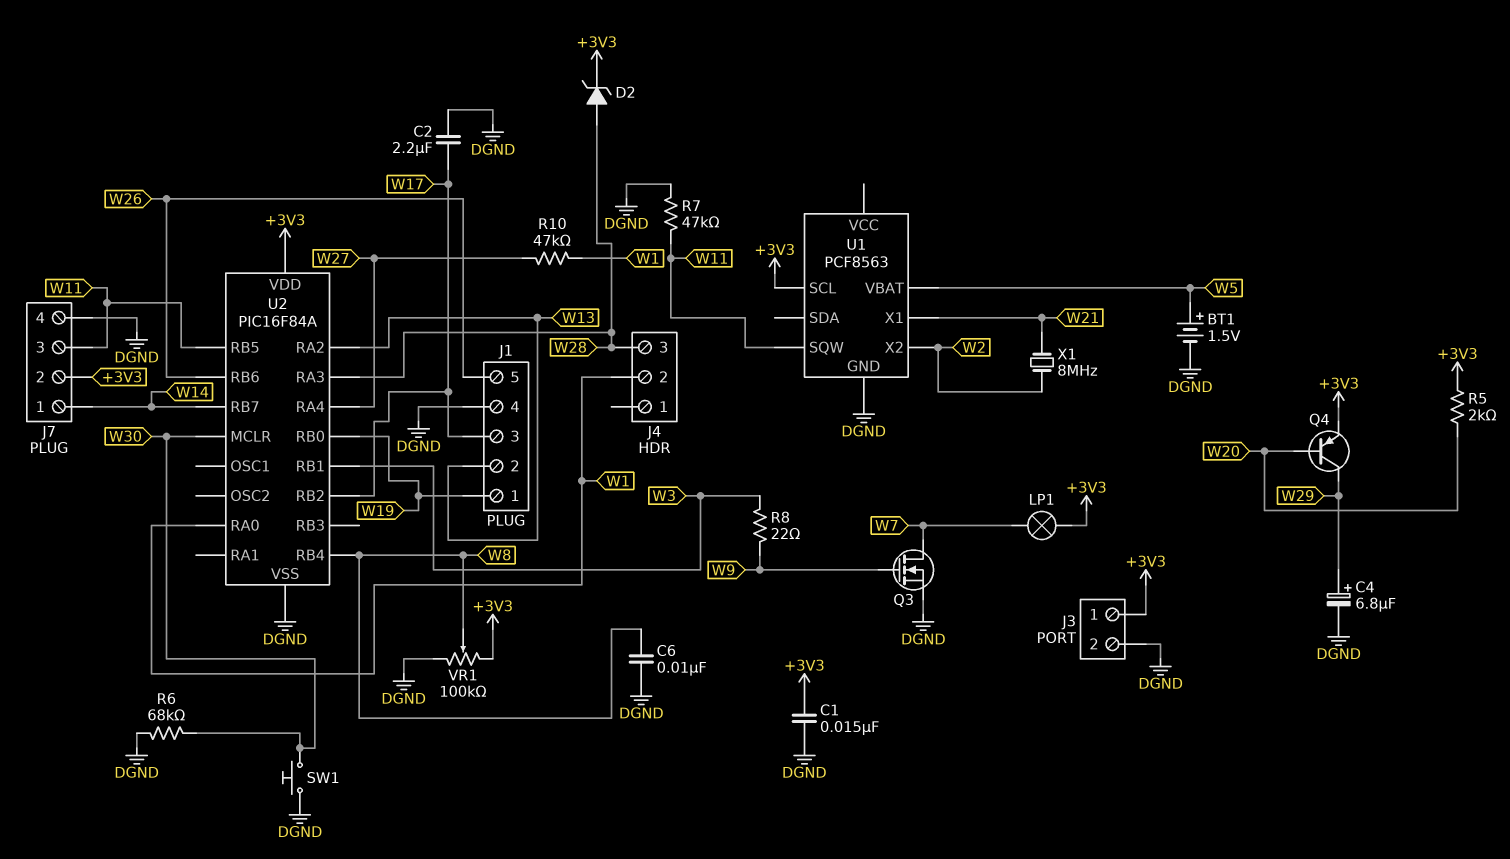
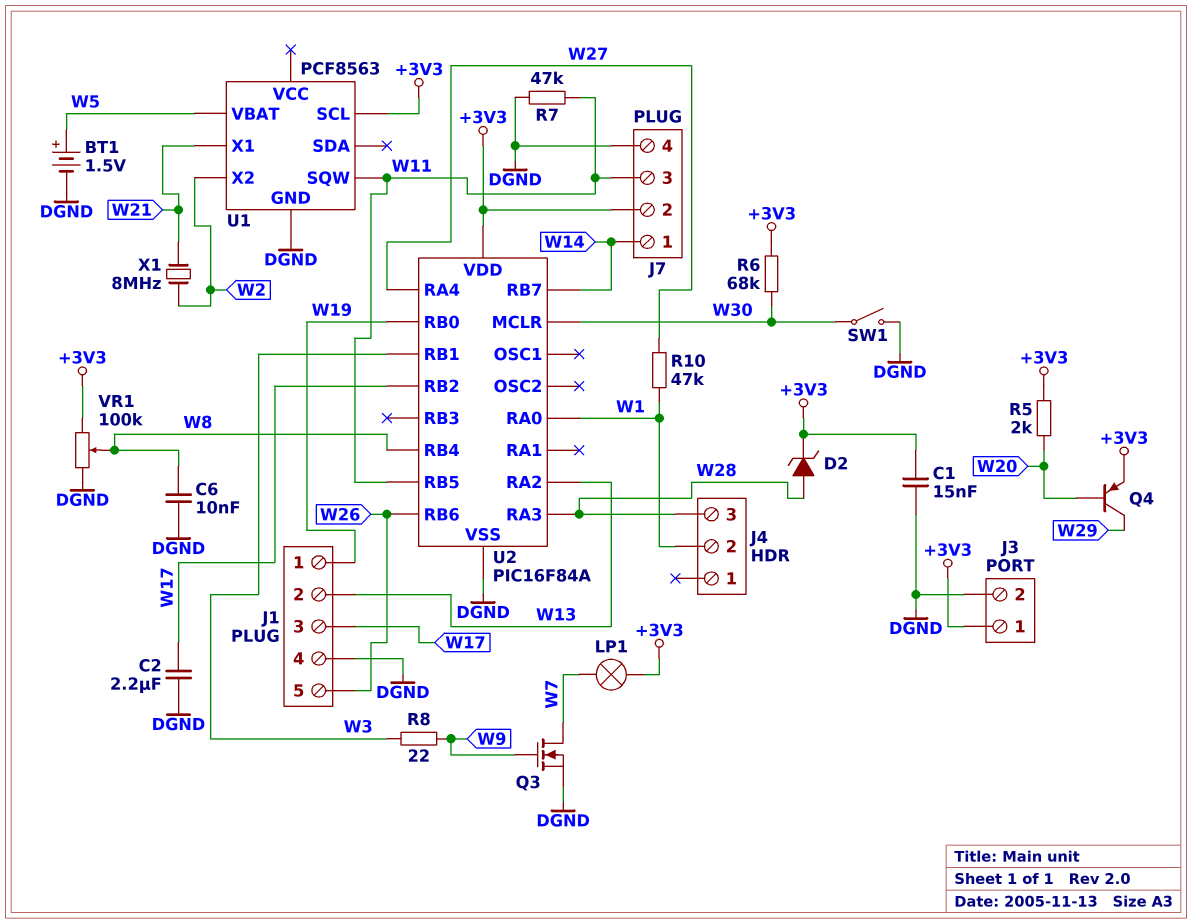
C4: 6.8uF (plus W29, minus DGND) -> none
R6: 68k (DGND, W30) -> 68k (+3V3, W30)
SW1: button (DGND, W30) -> switch (DGND, W30)

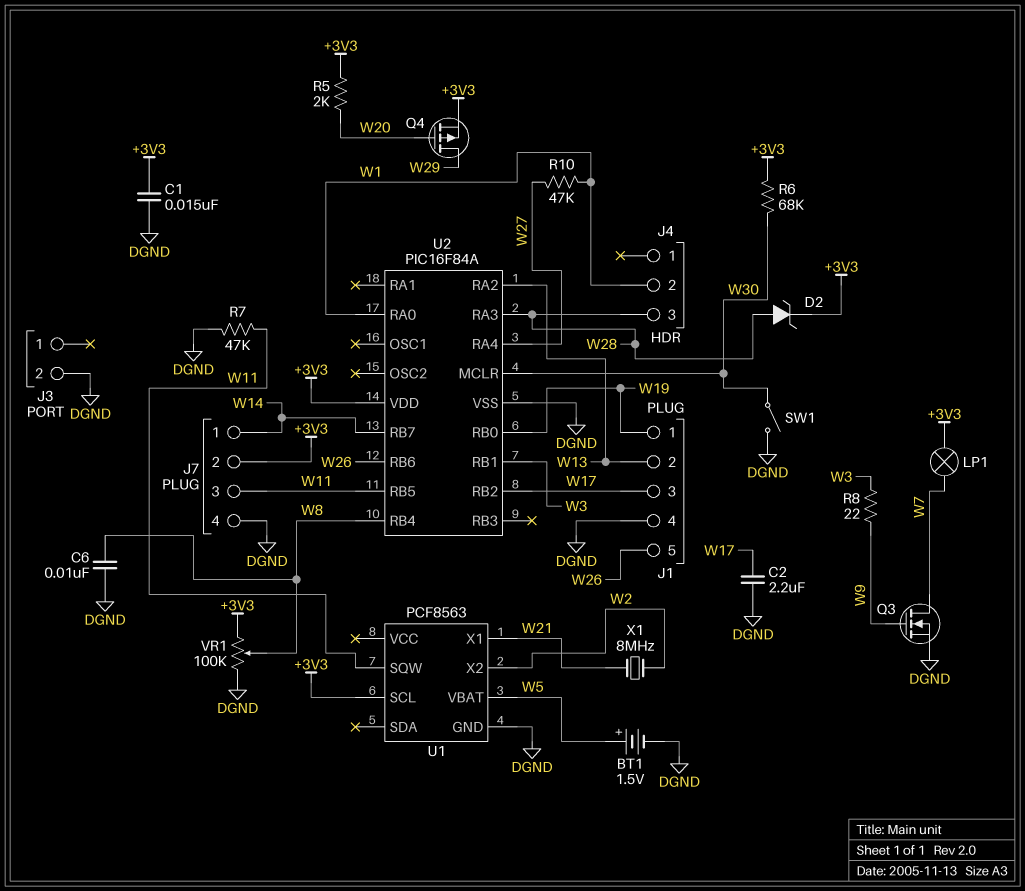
J3 pin 1: +3V3 -> none
Q4: PNP (B W20, C W29, E +3V3) -> PMOS (G W20, D W29, S +3V3)

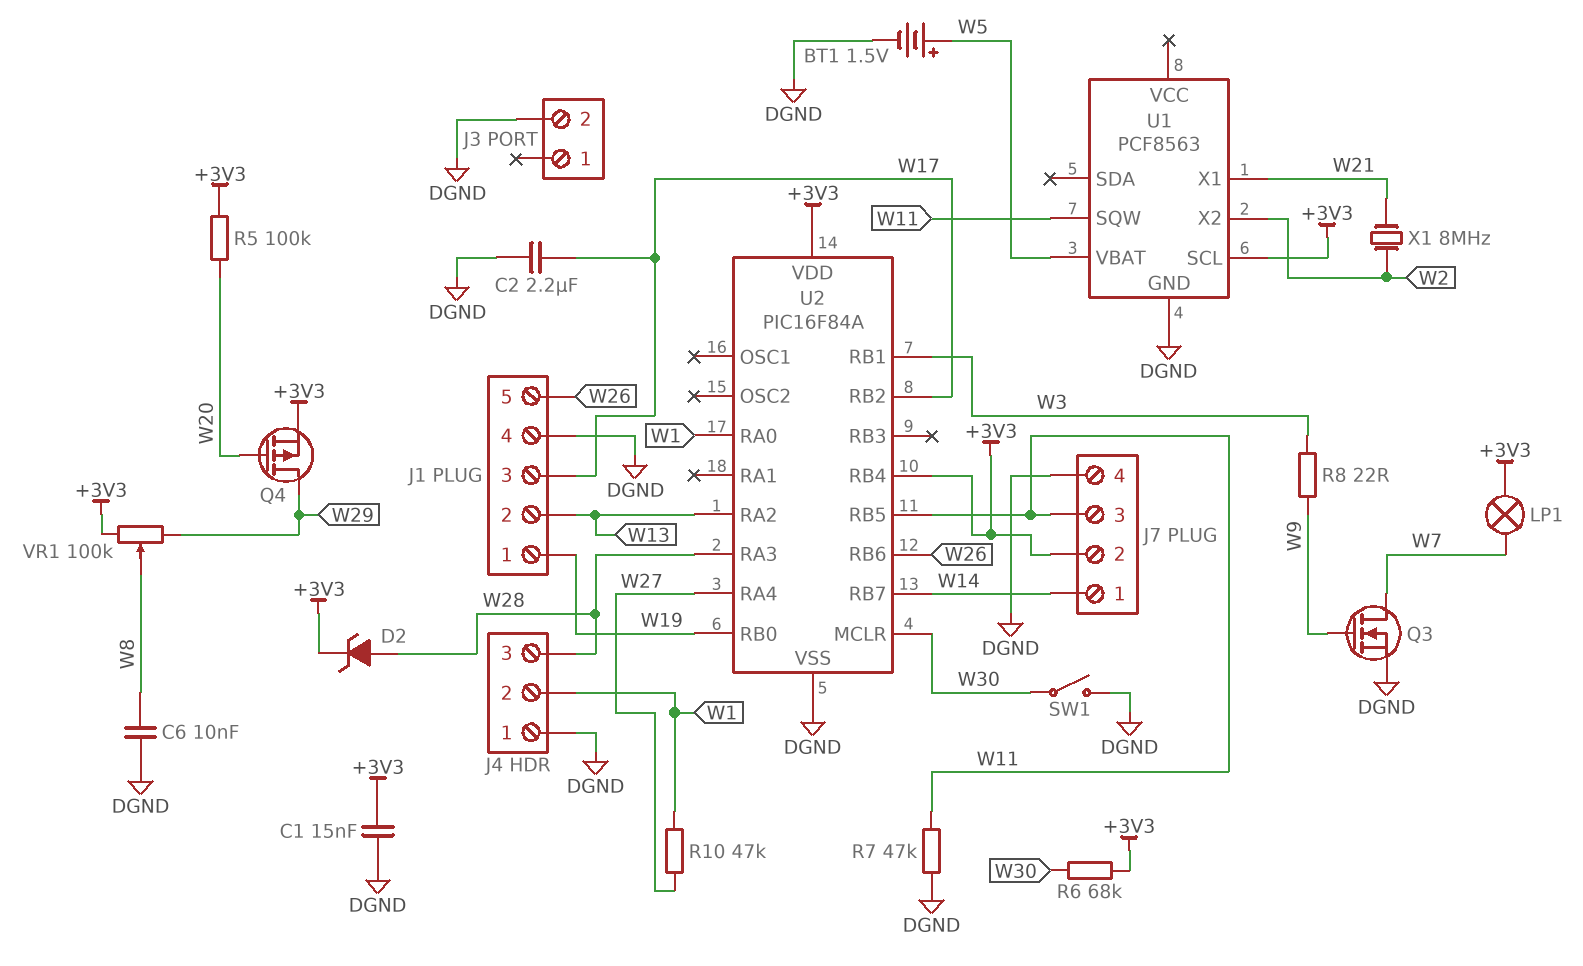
J4 pin 1: none -> DGND
R5: 2k (+3V3, W20) -> 100k (+3V3, W20)
U2 pin RB4: W8 -> +3V3
VR1: 100k (+3V3, DGND, wiper W8) -> 100k (+3V3, W29, wiper W8)

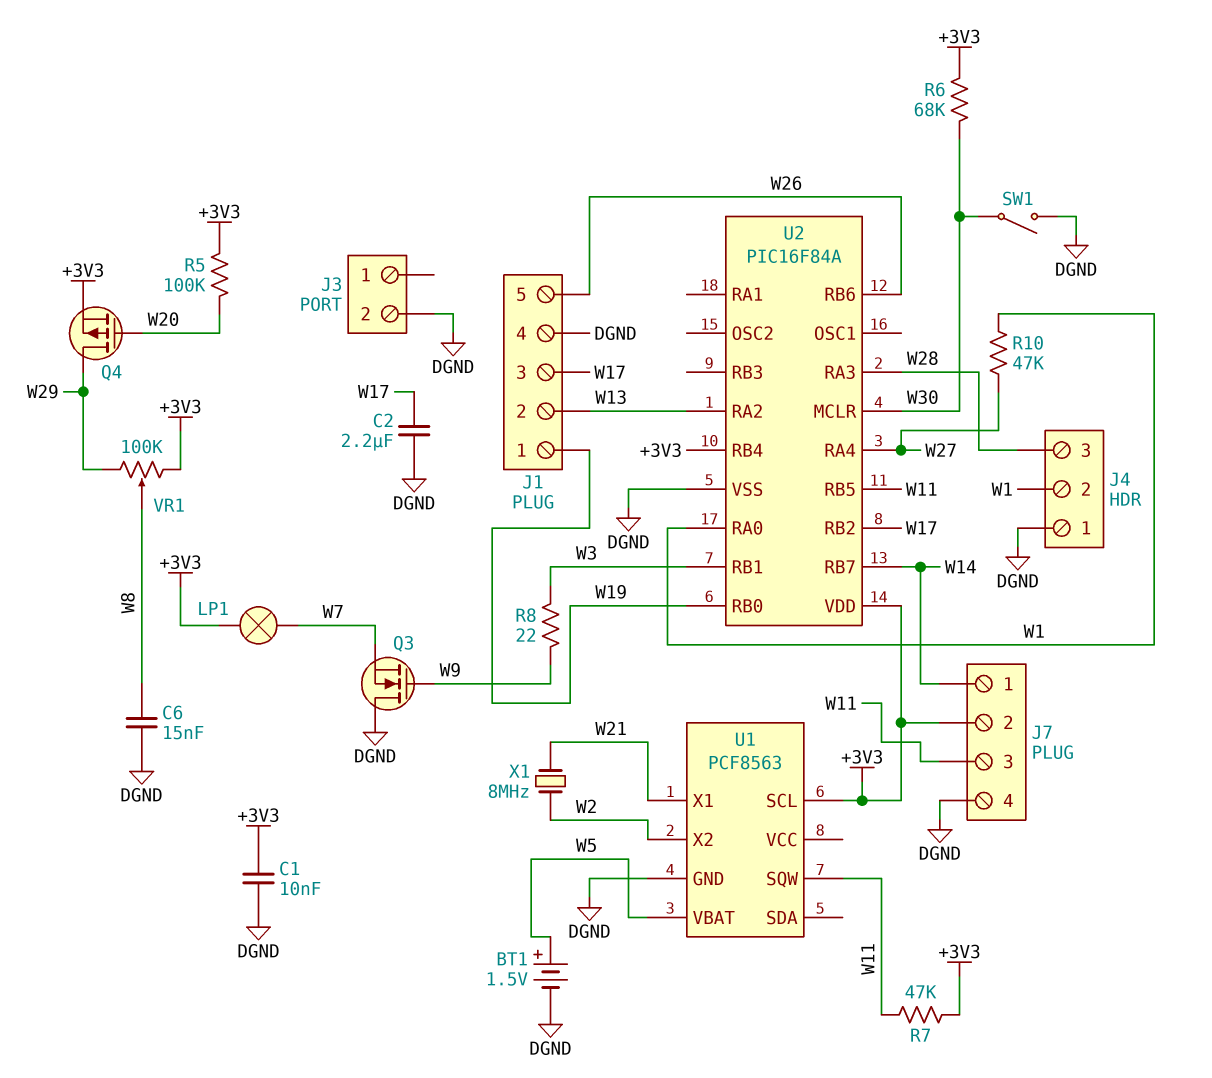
C1: 15nF (+3V3, DGND) -> 10nF (+3V3, DGND)
C6: 10nF (DGND, W8) -> 15nF (DGND, W8)
D2: zener (A W28, K +3V3) -> none
Q3: NMOS (G W9, D W7, S DGND) -> NMOS (G W9, D DGND, S W7)
R7: 47k (DGND, W11) -> 47k (+3V3, W11)

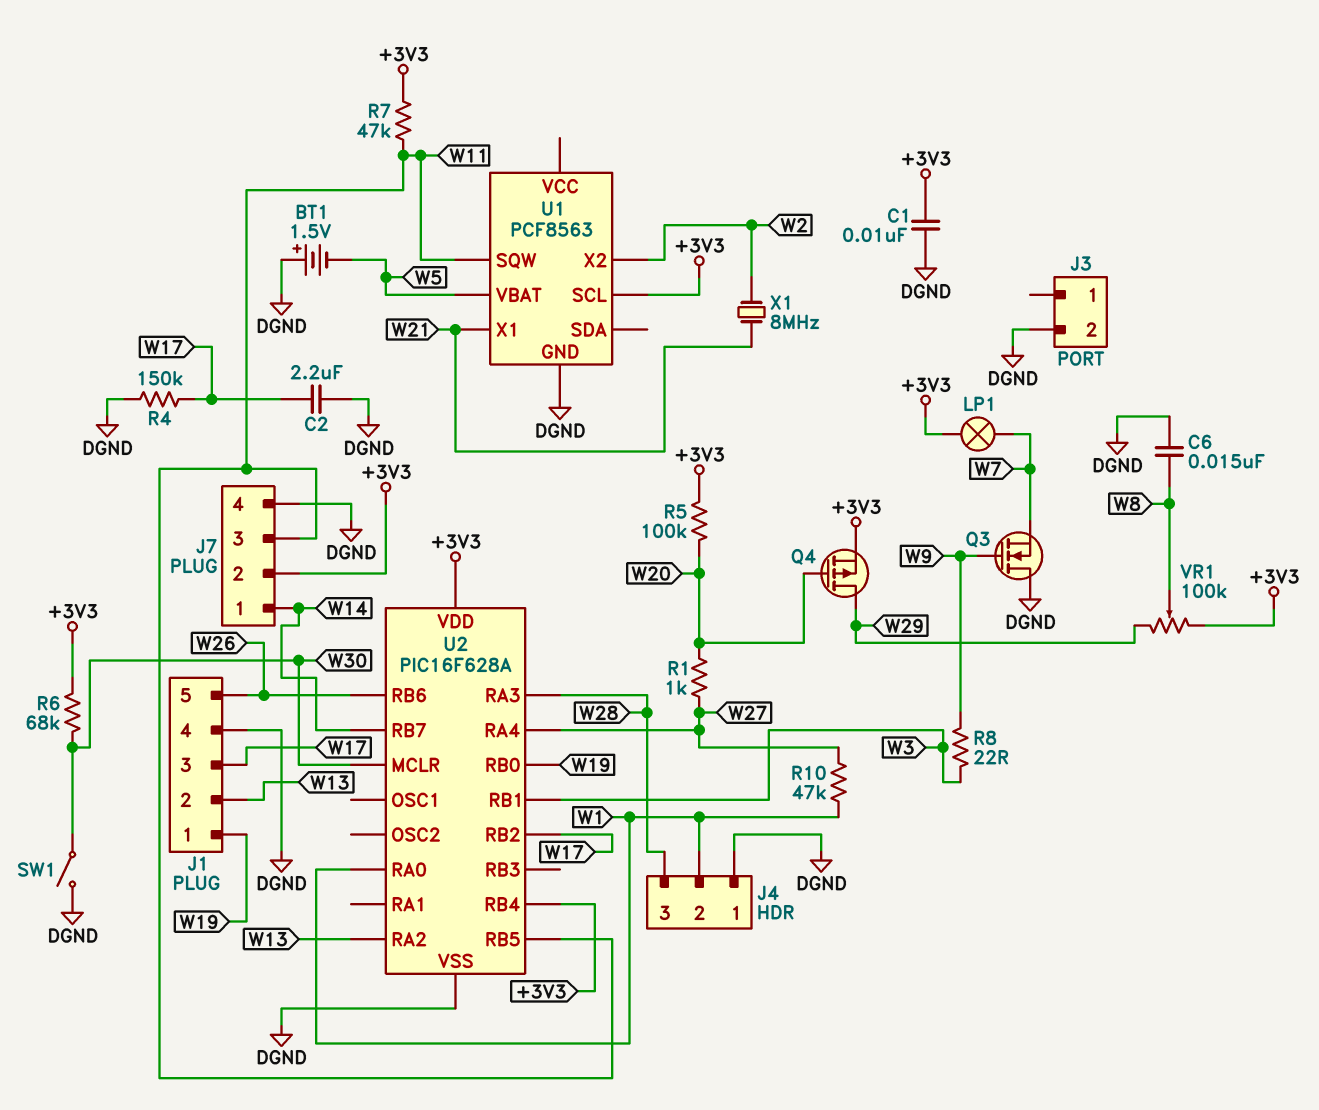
BT1: 1.5V (plus W5, minus DGND) -> 1.5V (plus DGND, minus W5)
R1: none -> 1k (W20, W27)
R4: none -> 150k (DGND, W17)
U2: PIC16F84A -> PIC16F628A

